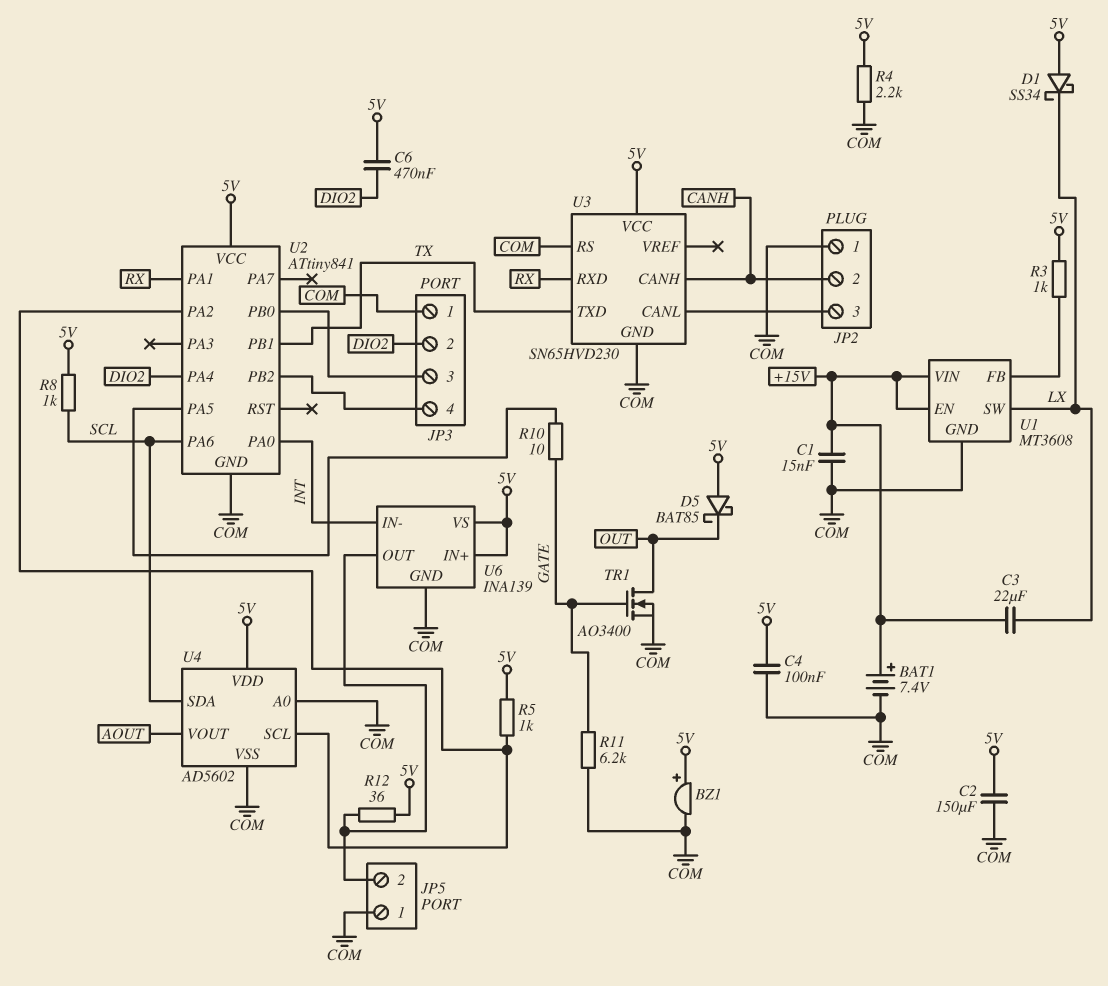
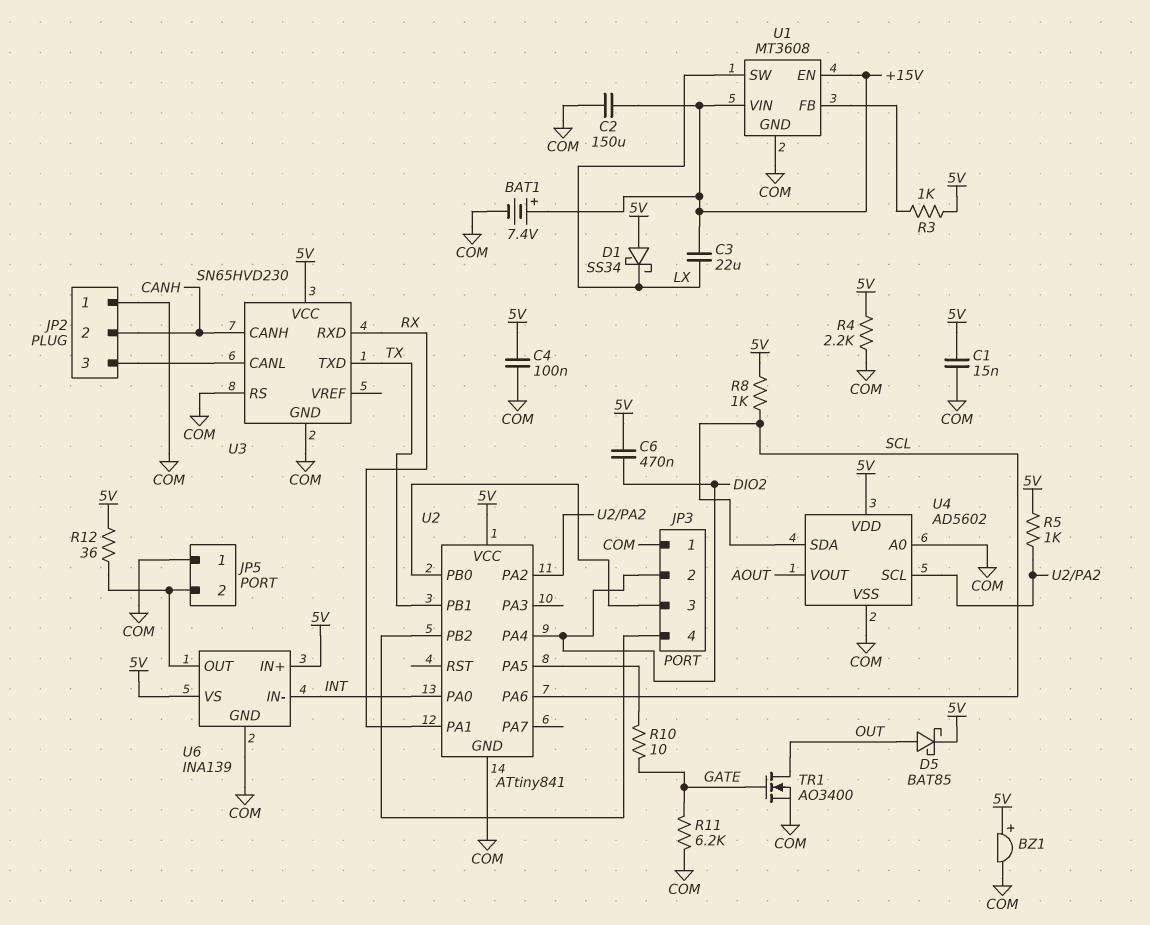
C1: 15nF (+15V, COM) -> 15nF (5V, COM)
C2: 150uF (5V, COM) -> 150uF (+15V, COM)
D5: schottky BAT85 (A 5V, K OUT) -> schottky BAT85 (A OUT, K 5V)

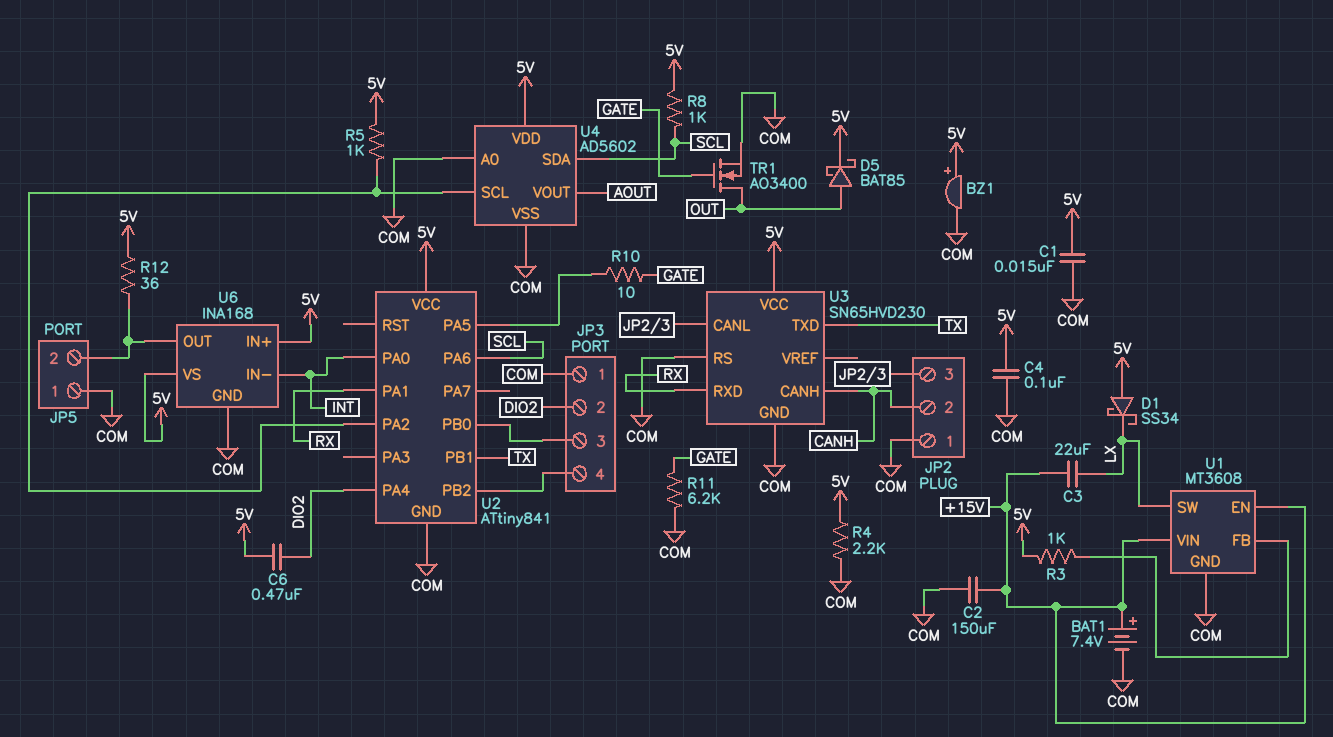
U6: INA139 -> INA168

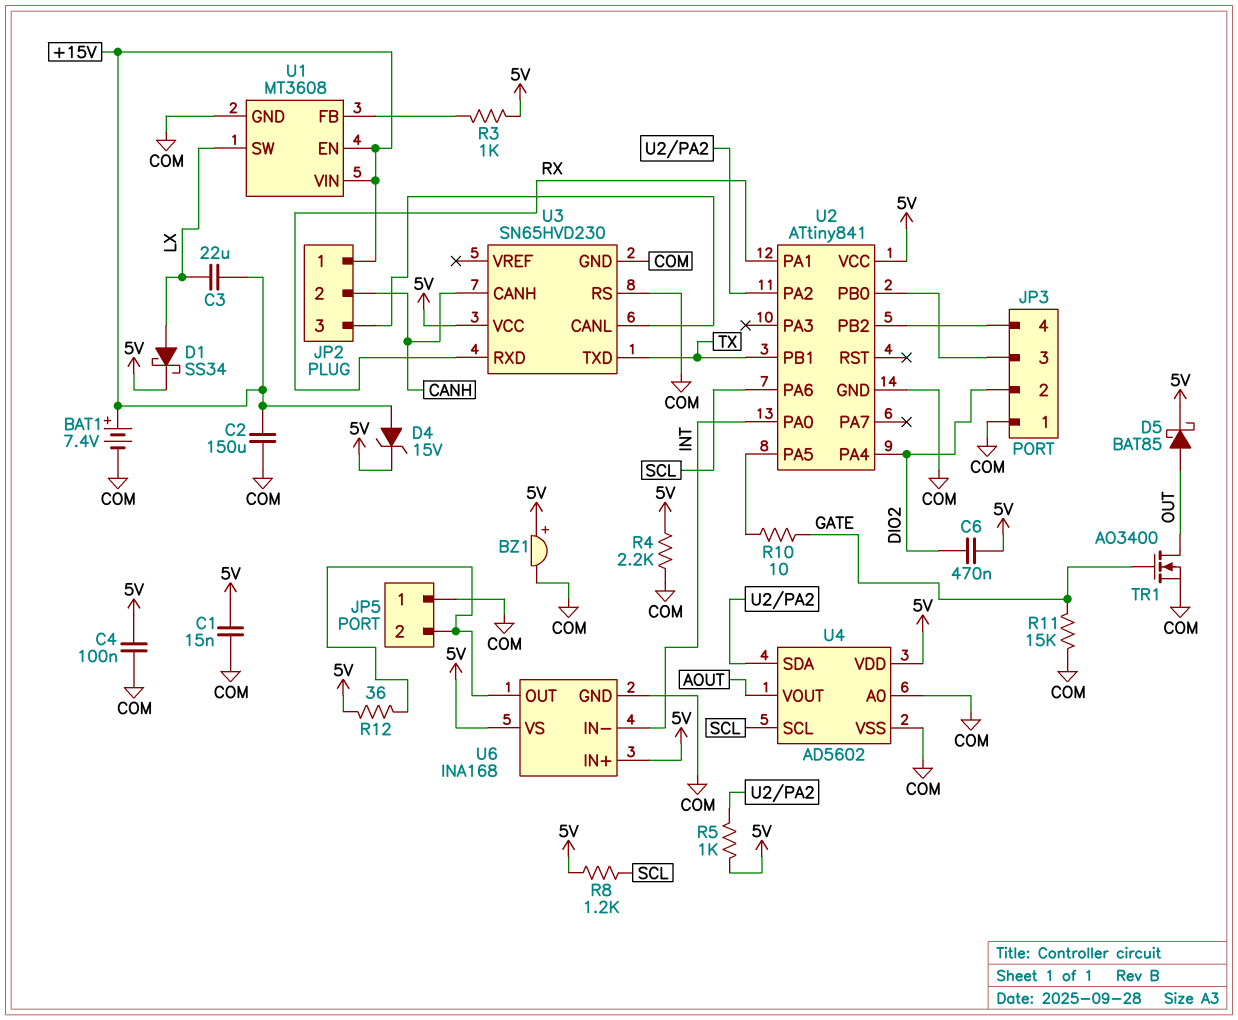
D1: schottky SS34 (A 5V, K LX) -> schottky SS34 (A LX, K 5V)
D4: none -> zener 15V (A +15V, K 5V)
JP2 pin 1: COM -> +15V
R8: 1k (5V, SCL) -> 1.2k (5V, SCL)
R11: 6.2k (COM, GATE) -> 15k (COM, GATE)
U4 pin SCL: U2/PA2 -> SCL
U4 pin SDA: SCL -> U2/PA2

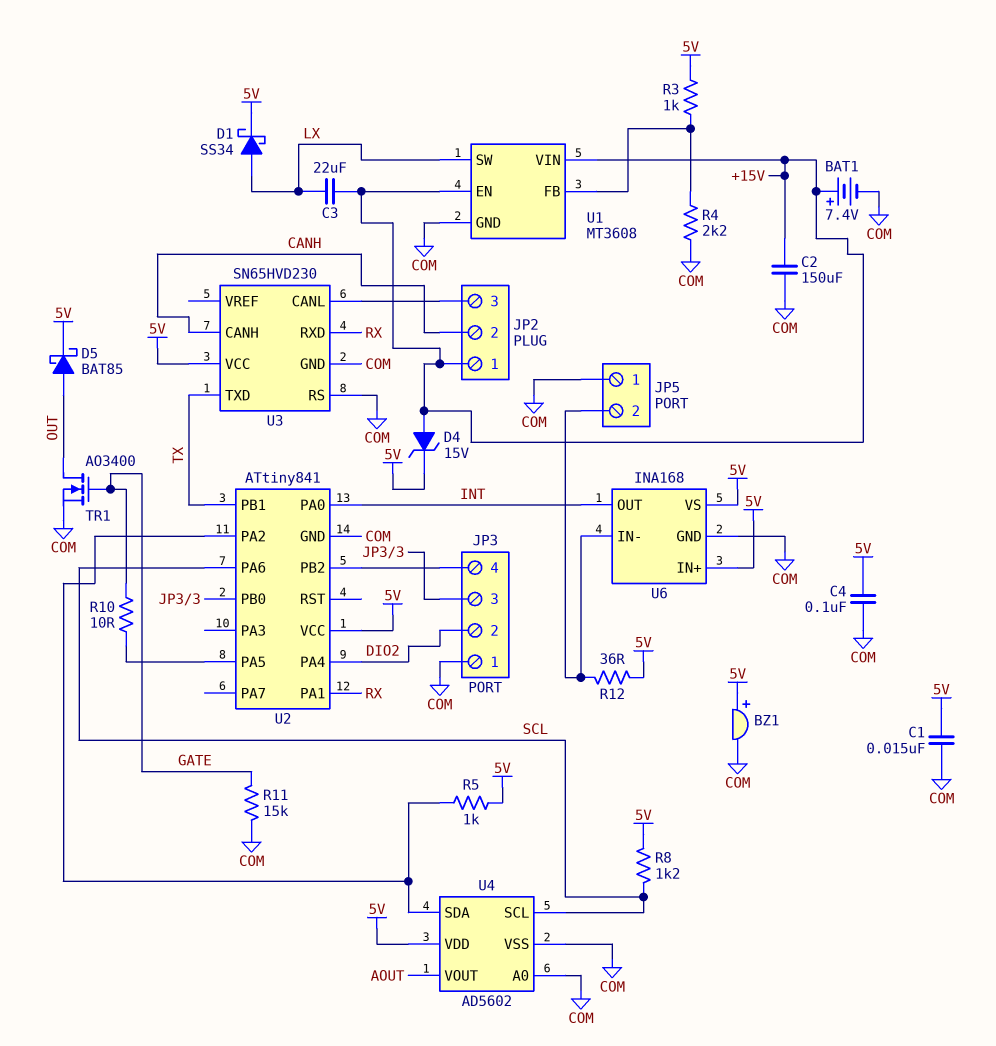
C6: 470nF (5V, DIO2) -> none
R4: 2.2k (5V, COM) -> 2.2k (COM, U1/FB)
U6 pin IN-: INT -> JP5/2
U6 pin OUT: JP5/2 -> INT

